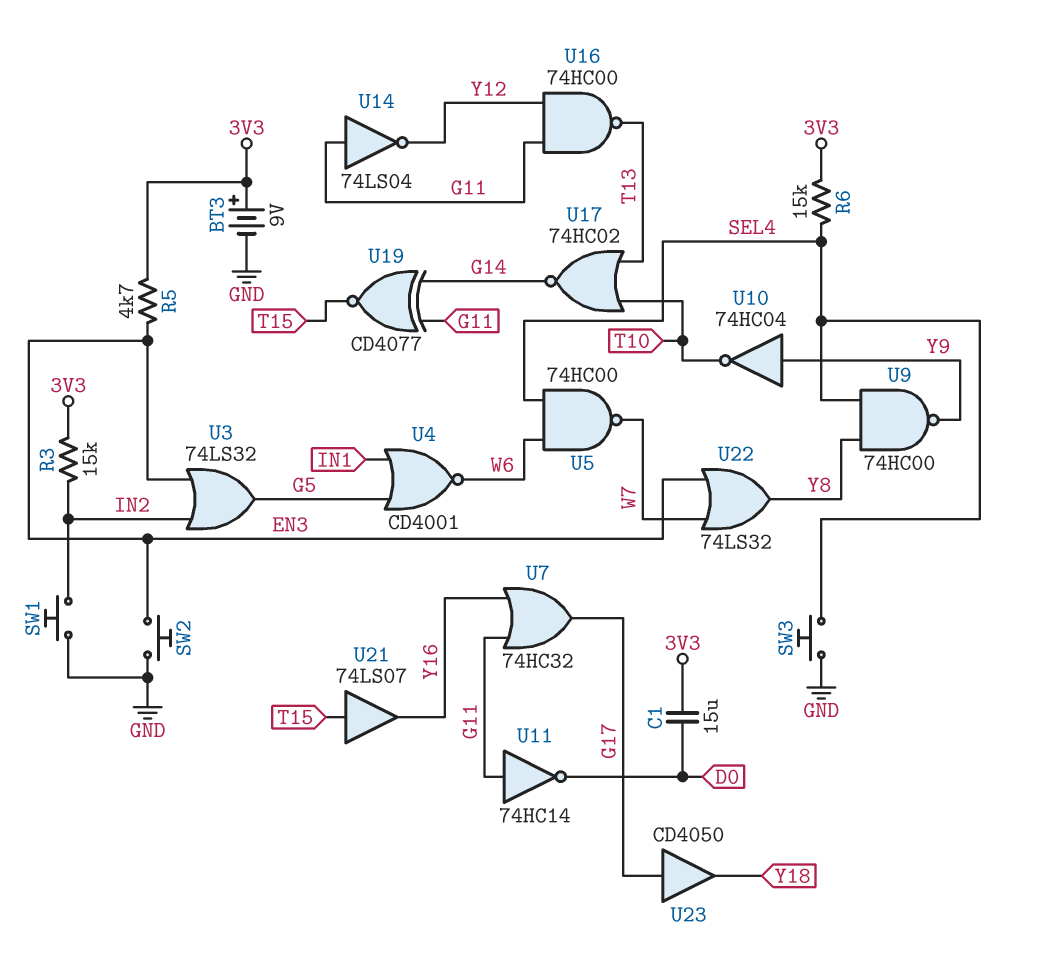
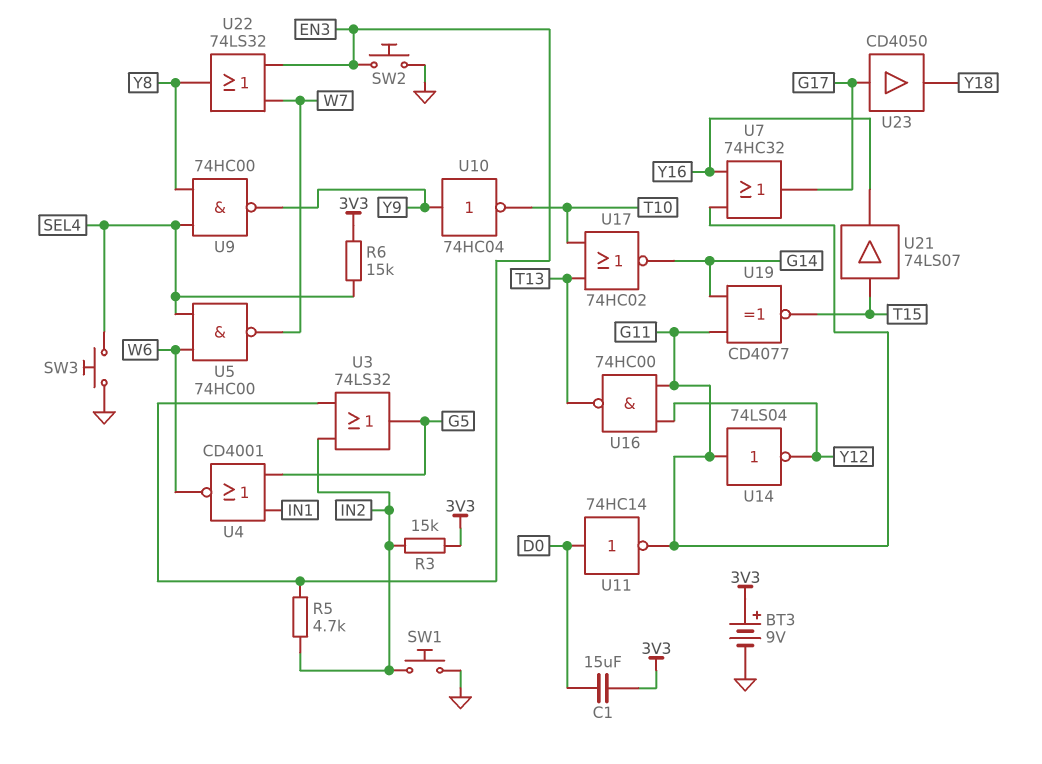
R5: 4.7k (3V3, EN3) -> 4.7k (EN3, IN2)
U11: NOT 74HC14 (in G11, out D0) -> NOT 74HC14 (in D0, out G11)

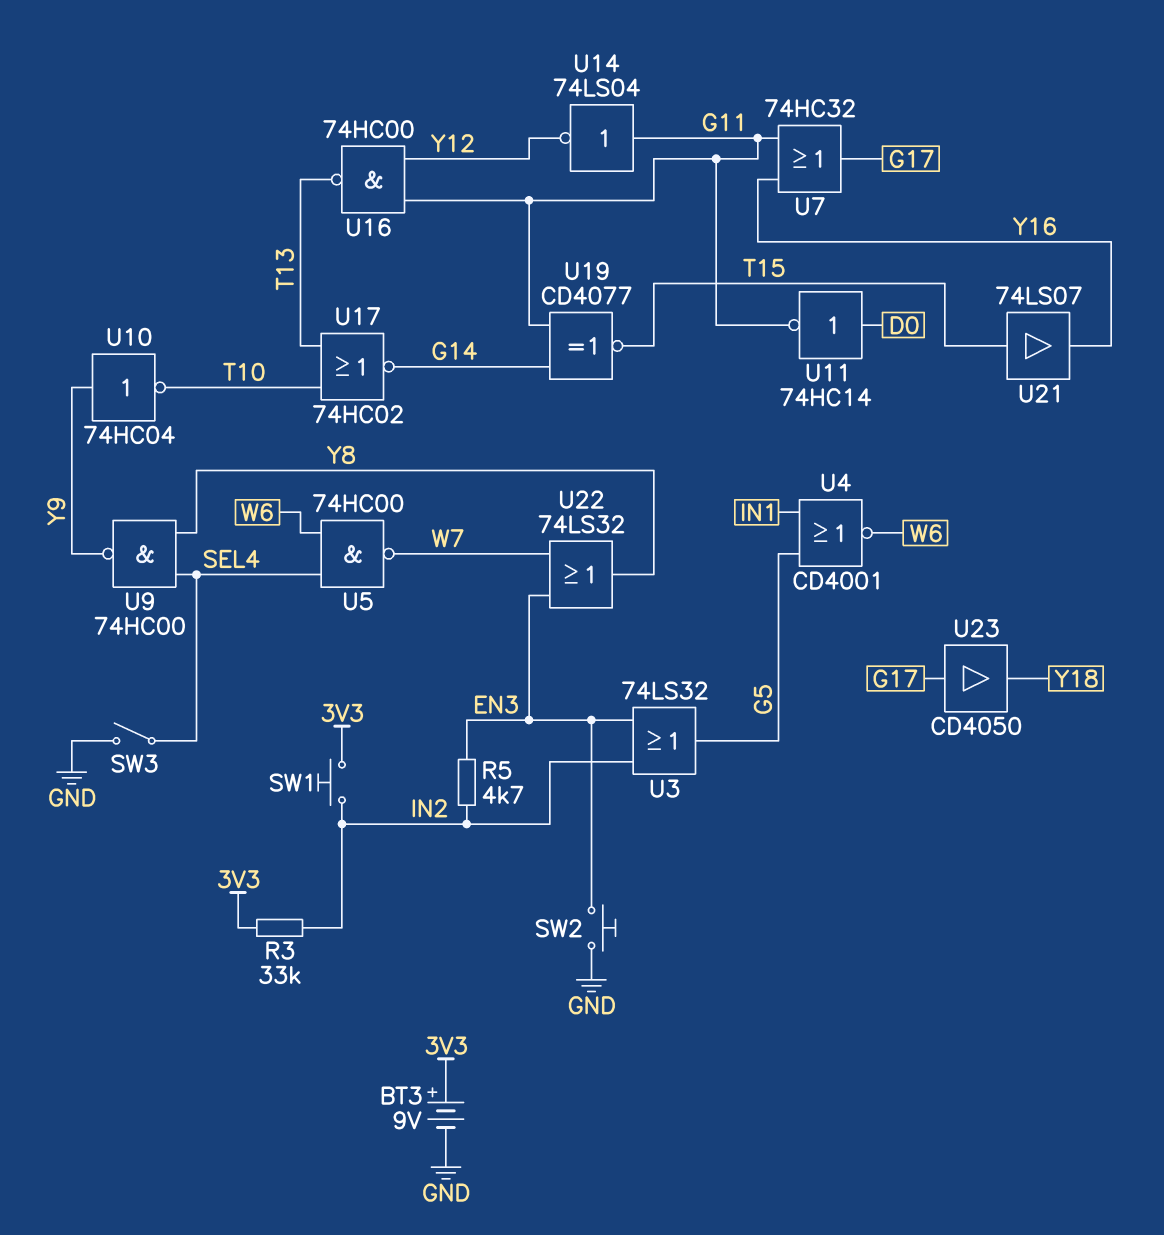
C1: 15uF (3V3, D0) -> none
R3: 15k (3V3, IN2) -> 33k (3V3, IN2)
R6: 15k (3V3, SEL4) -> none
SW1: button (GND, IN2) -> button (3V3, IN2)
SW3: button (GND, SEL4) -> switch (GND, SEL4)

